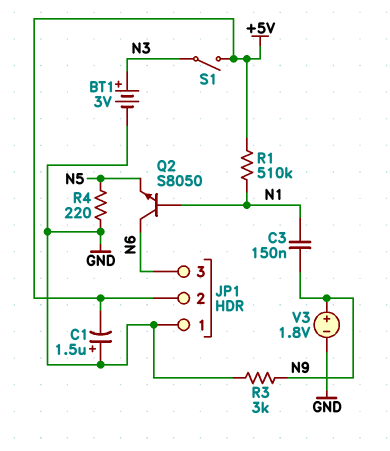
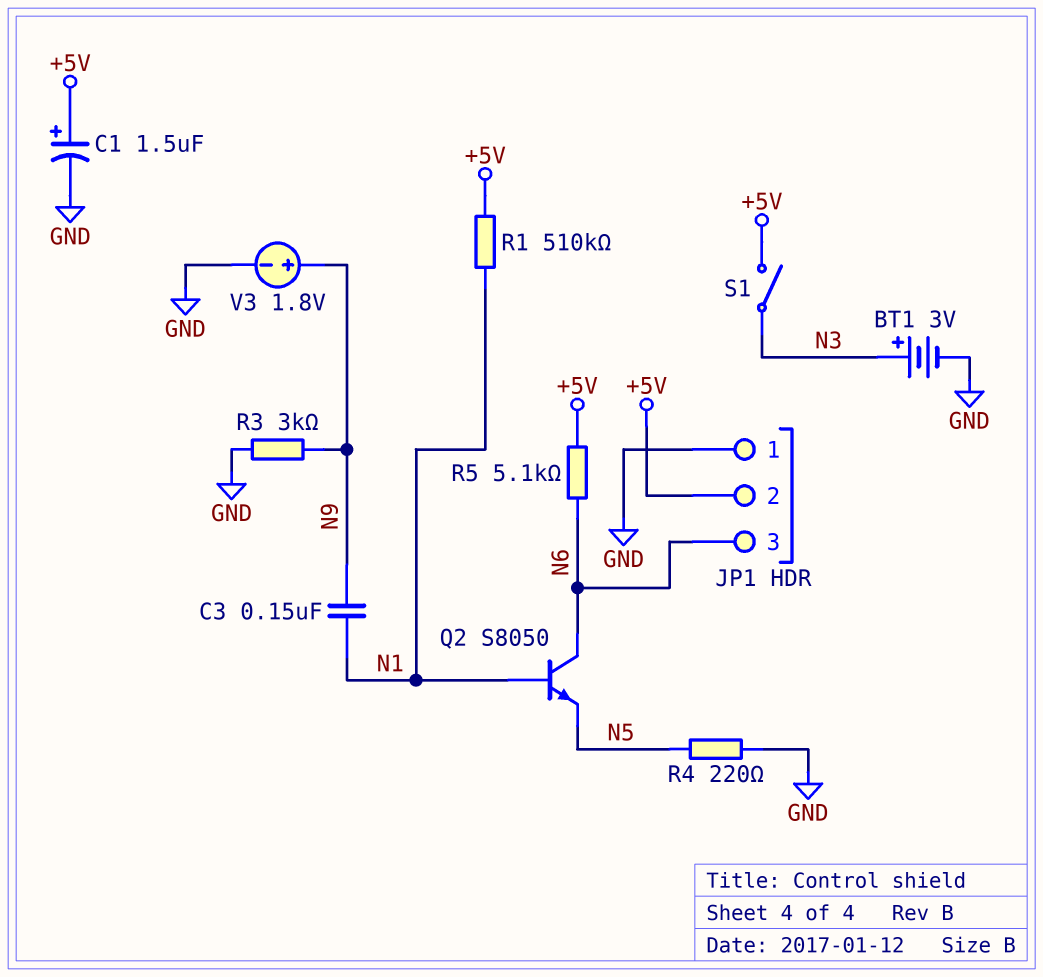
C1: 1.5uF (plus GND, minus +5V) -> 1.5uF (plus +5V, minus GND)
R5: none -> 5.1k (+5V, N6)

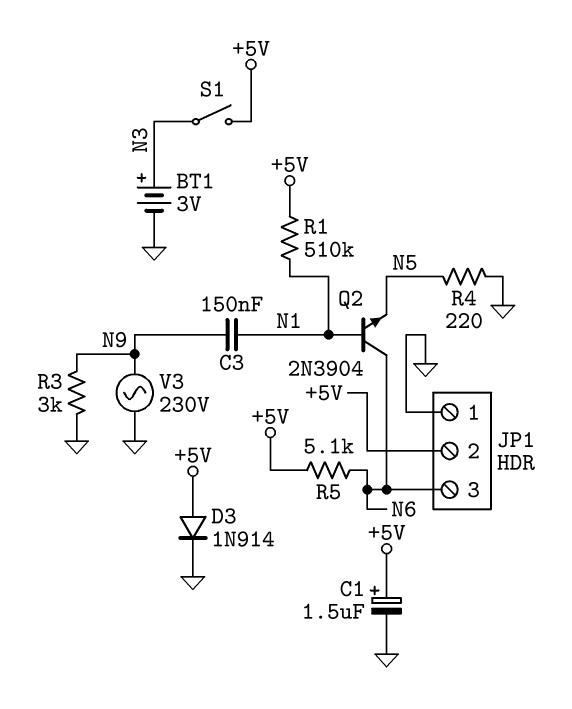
D3: none -> diode 1N914 (A +5V, K GND)
Q2: NPN S8050 (B N1, C N6, E N5) -> NPN 2N3904 (B N1, C N6, E N5)
V3: 1.8V (plus N9, minus GND) -> AC 230V (GND, N9)

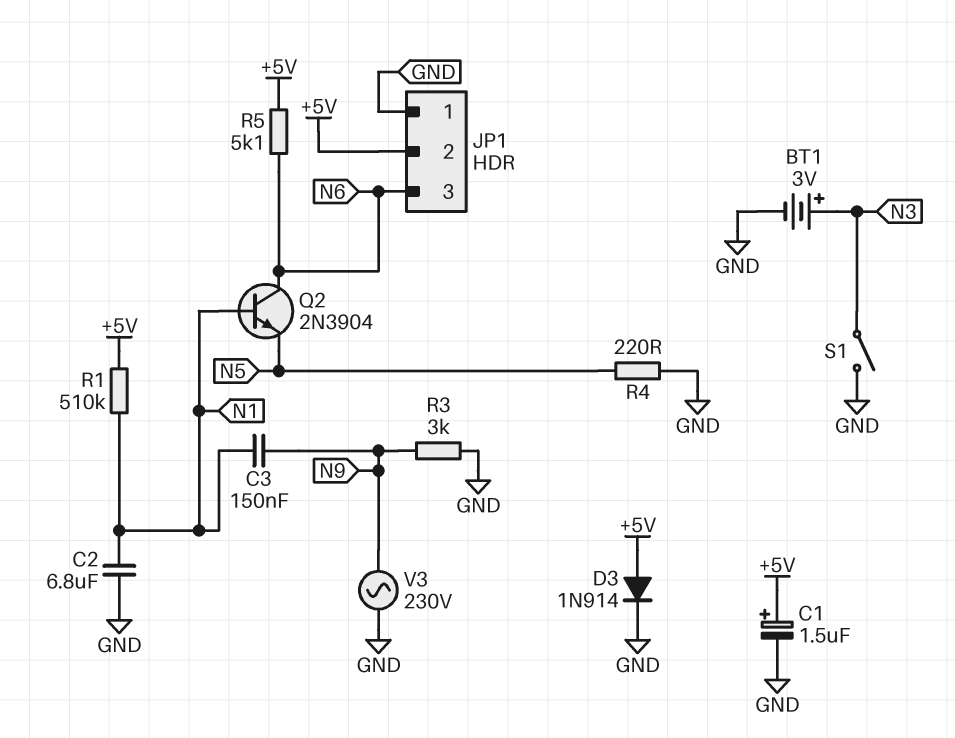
C2: none -> 6.8uF (GND, N1)
S1: switch (+5V, N3) -> switch (GND, N3)

